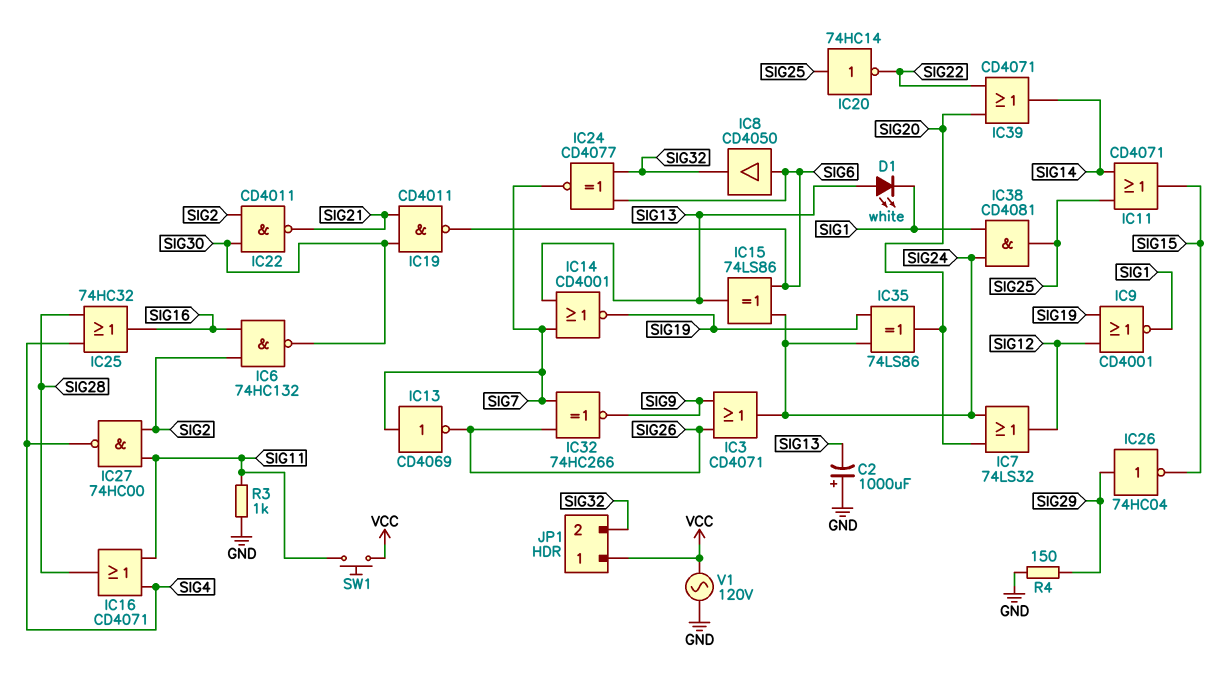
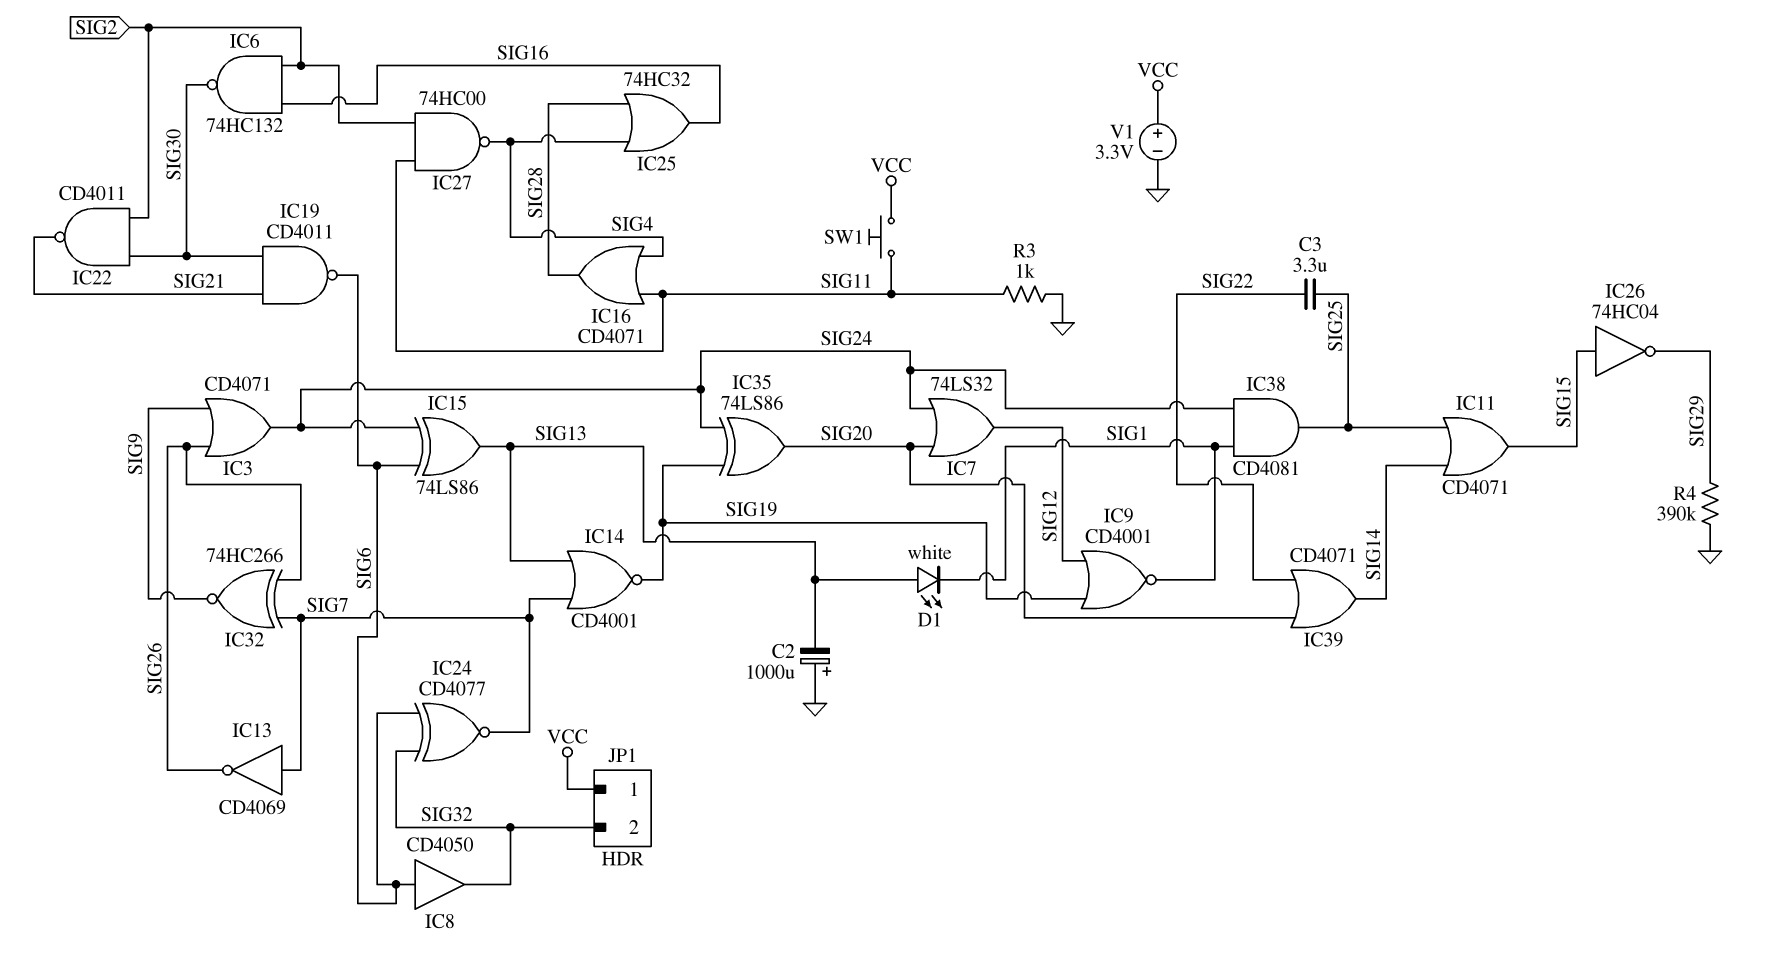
C3: none -> 3.3uF (SIG22, SIG25)
IC20: NOT 74HC14 (in SIG25, out SIG22) -> none
IC26: NOT 74HC04 (in SIG29, out SIG15) -> NOT 74HC04 (in SIG15, out SIG29)
R4: 150 (GND, SIG29) -> 390k (GND, SIG29)
V1: AC 120V (GND, VCC) -> 3.3V (plus VCC, minus GND)

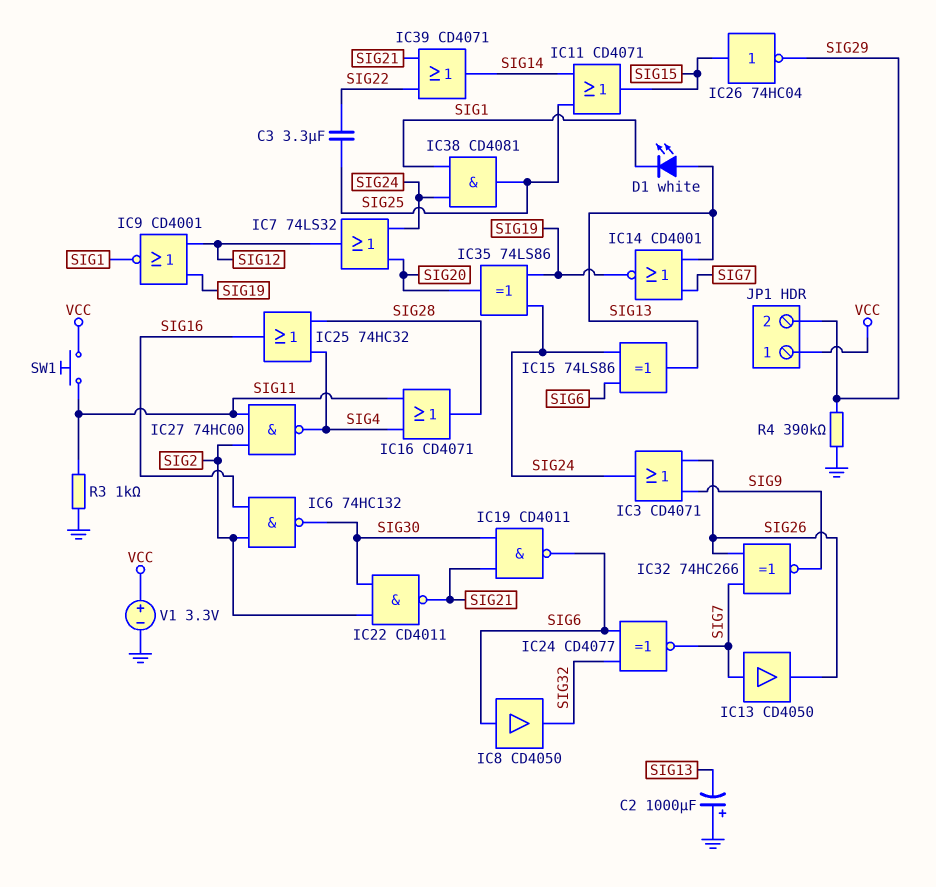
IC13: NOT CD4069 (in SIG7, out SIG26) -> buffer CD4050 (in SIG7, out SIG26)
IC39: OR CD4071 (in SIG20, in SIG22, out SIG14) -> OR CD4071 (in SIG21, in SIG22, out SIG14)
JP1 pin 2: SIG32 -> SIG29

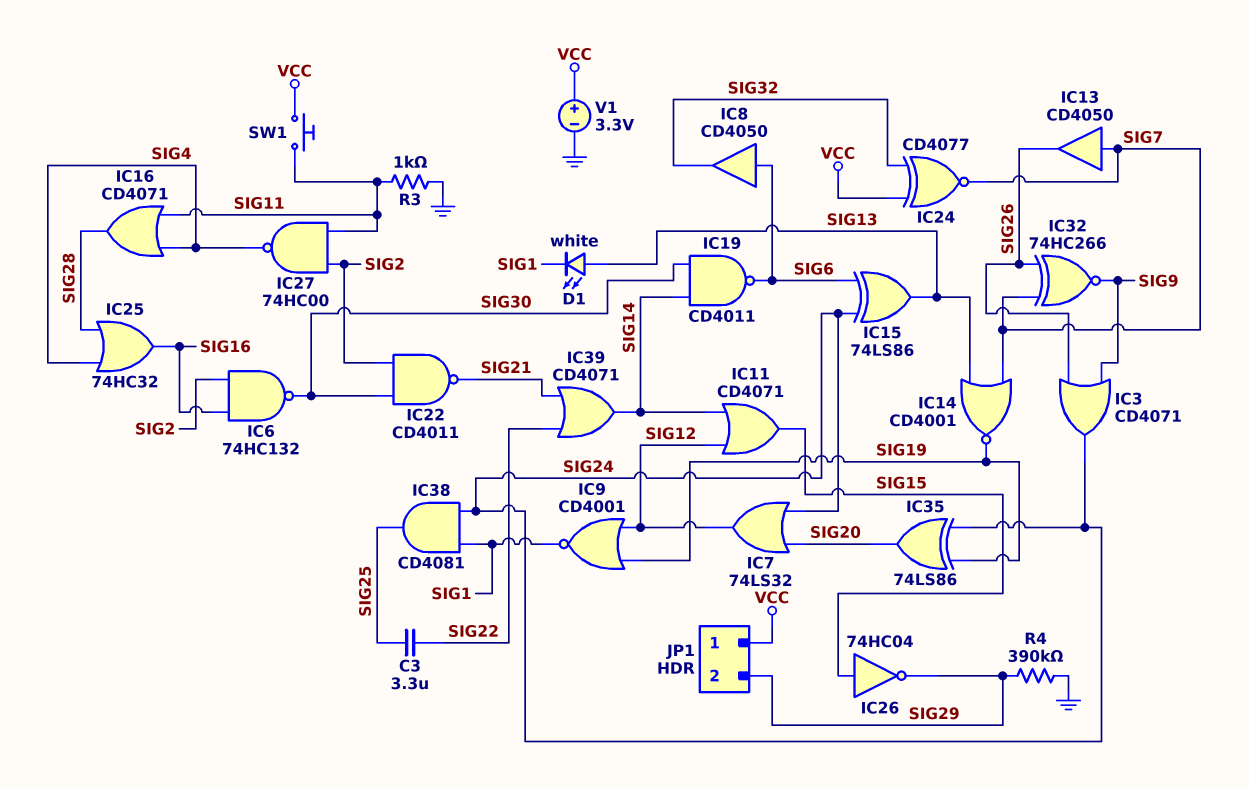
C2: 1000uF (plus GND, minus SIG13) -> none
IC11: OR CD4071 (in SIG14, in SIG25, out SIG15) -> OR CD4071 (in SIG12, in SIG14, out SIG15)
IC19: NAND CD4011 (in SIG21, in SIG30, out SIG6) -> NAND CD4011 (in SIG14, in SIG30, out SIG6)
IC24: XNOR CD4077 (in SIG6, in SIG32, out SIG7) -> XNOR CD4077 (in SIG32, in VCC, out SIG7)

